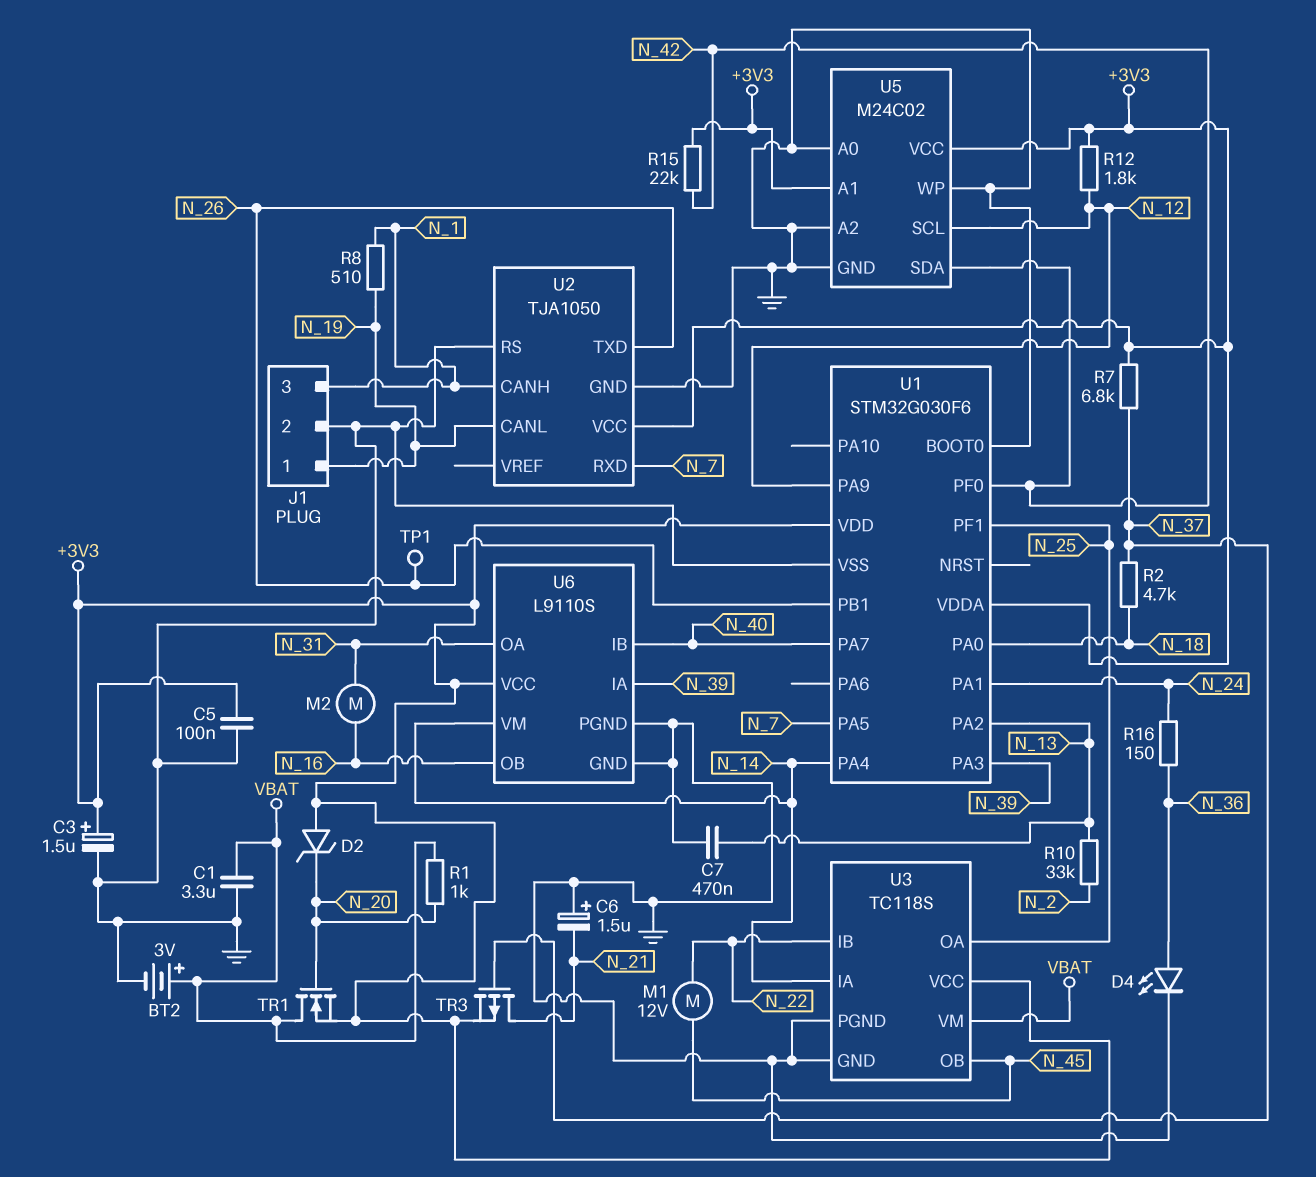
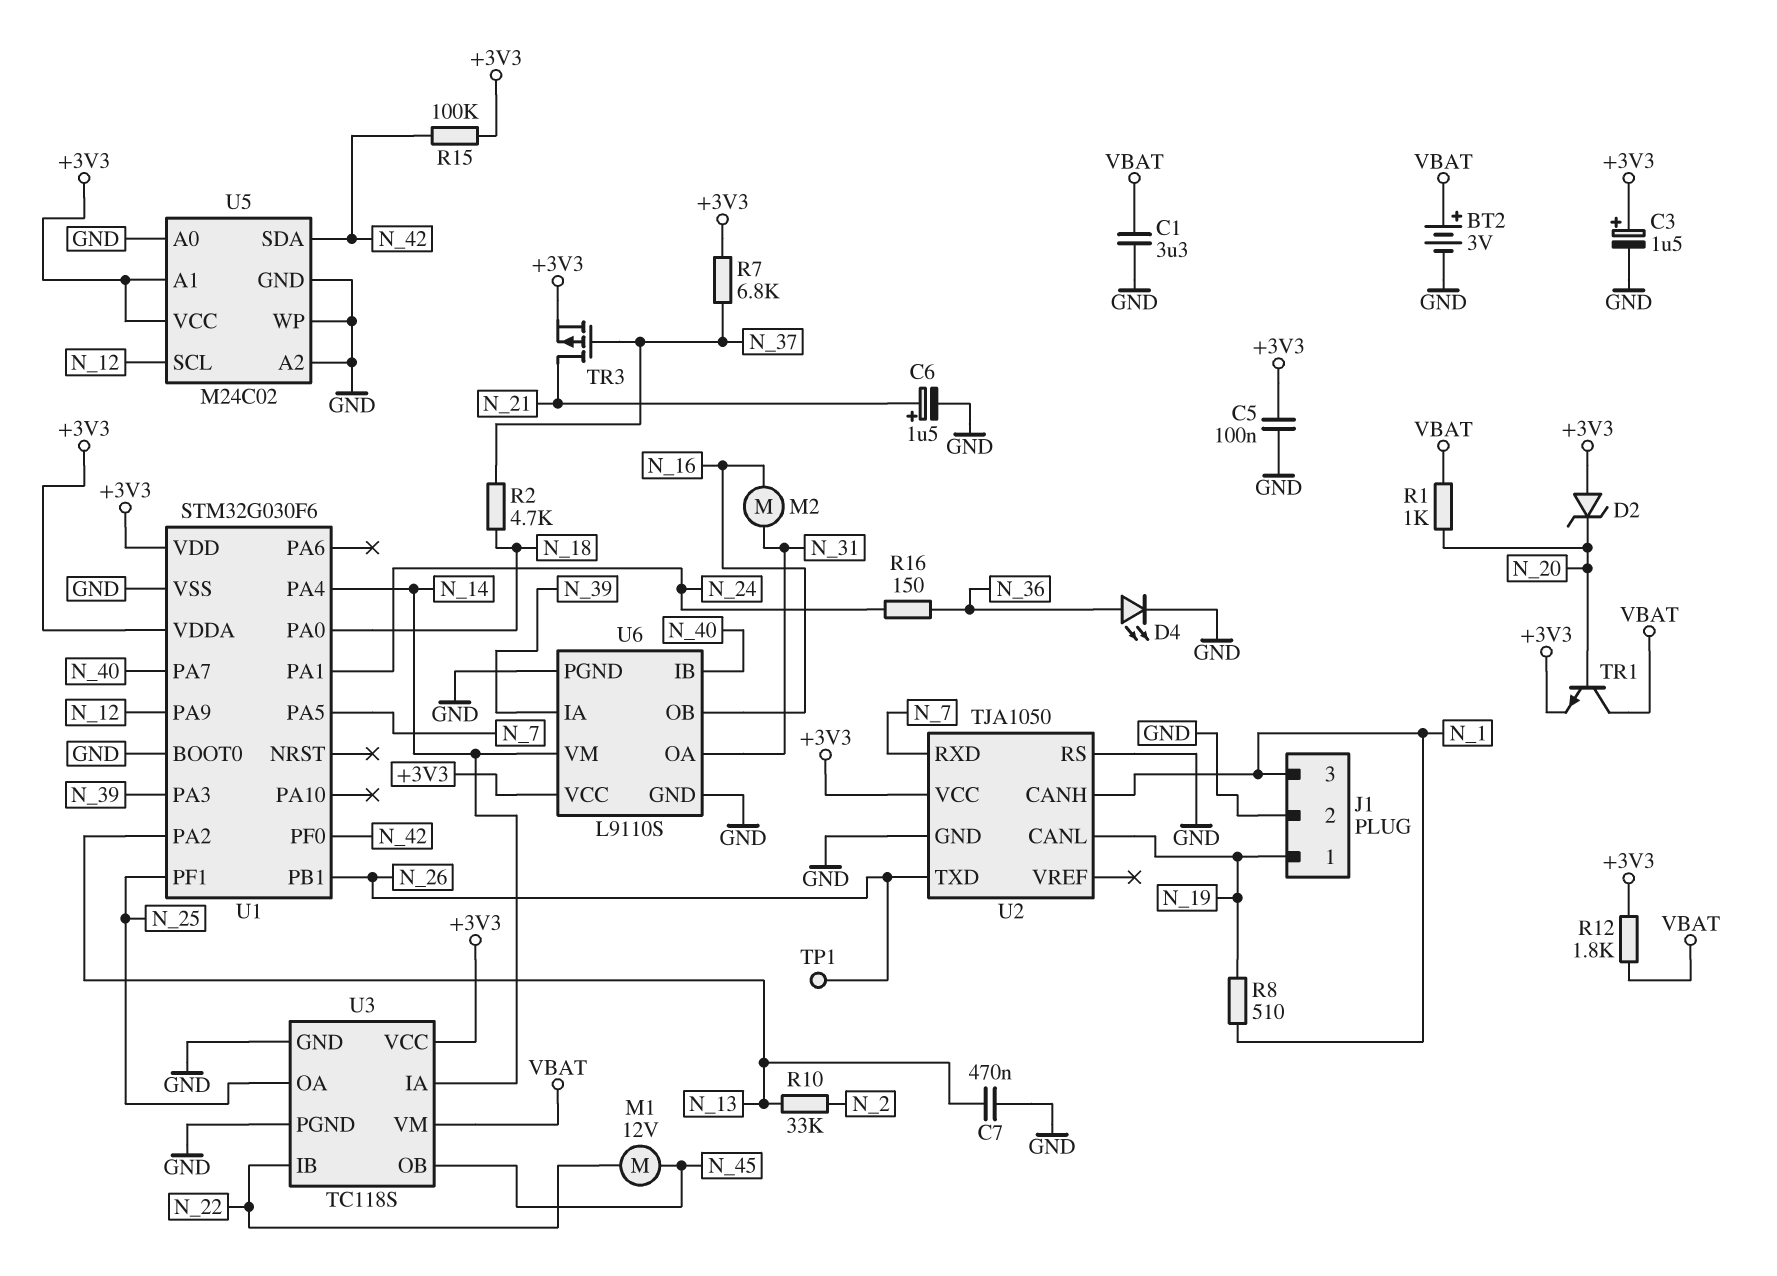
C6: 1.5uF (plus GND, minus N_21) -> 1.5uF (plus N_21, minus GND)
R12: 1.8k (+3V3, N_12) -> 1.8k (+3V3, VBAT)
R15: 22k (+3V3, N_42) -> 100k (+3V3, N_42)
TR1: NMOS (G N_20, D VBAT, S +3V3) -> NPN (B N_20, C VBAT, E +3V3)

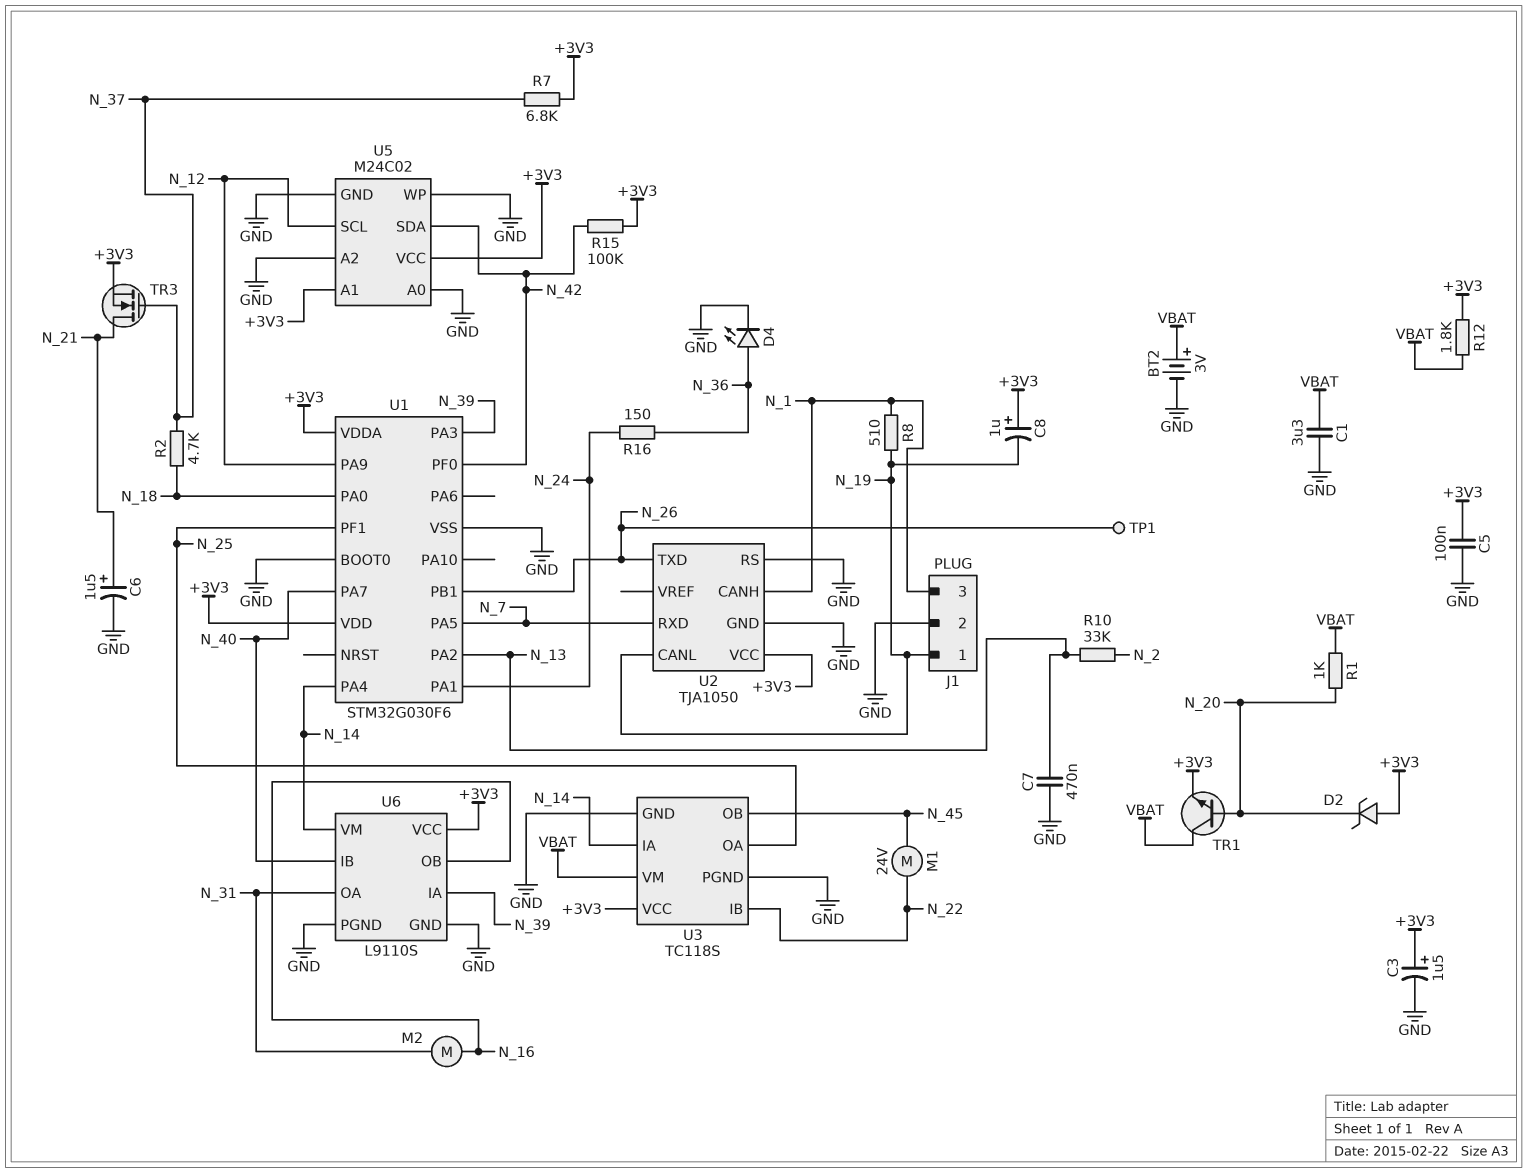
C8: none -> 1uF (plus +3V3, minus N_19)
M1: motor 12V (N_22, N_45) -> motor 24V (N_22, N_45)
TR3: PMOS (G N_37, D N_21, S +3V3) -> NMOS (G N_37, D N_21, S +3V3)

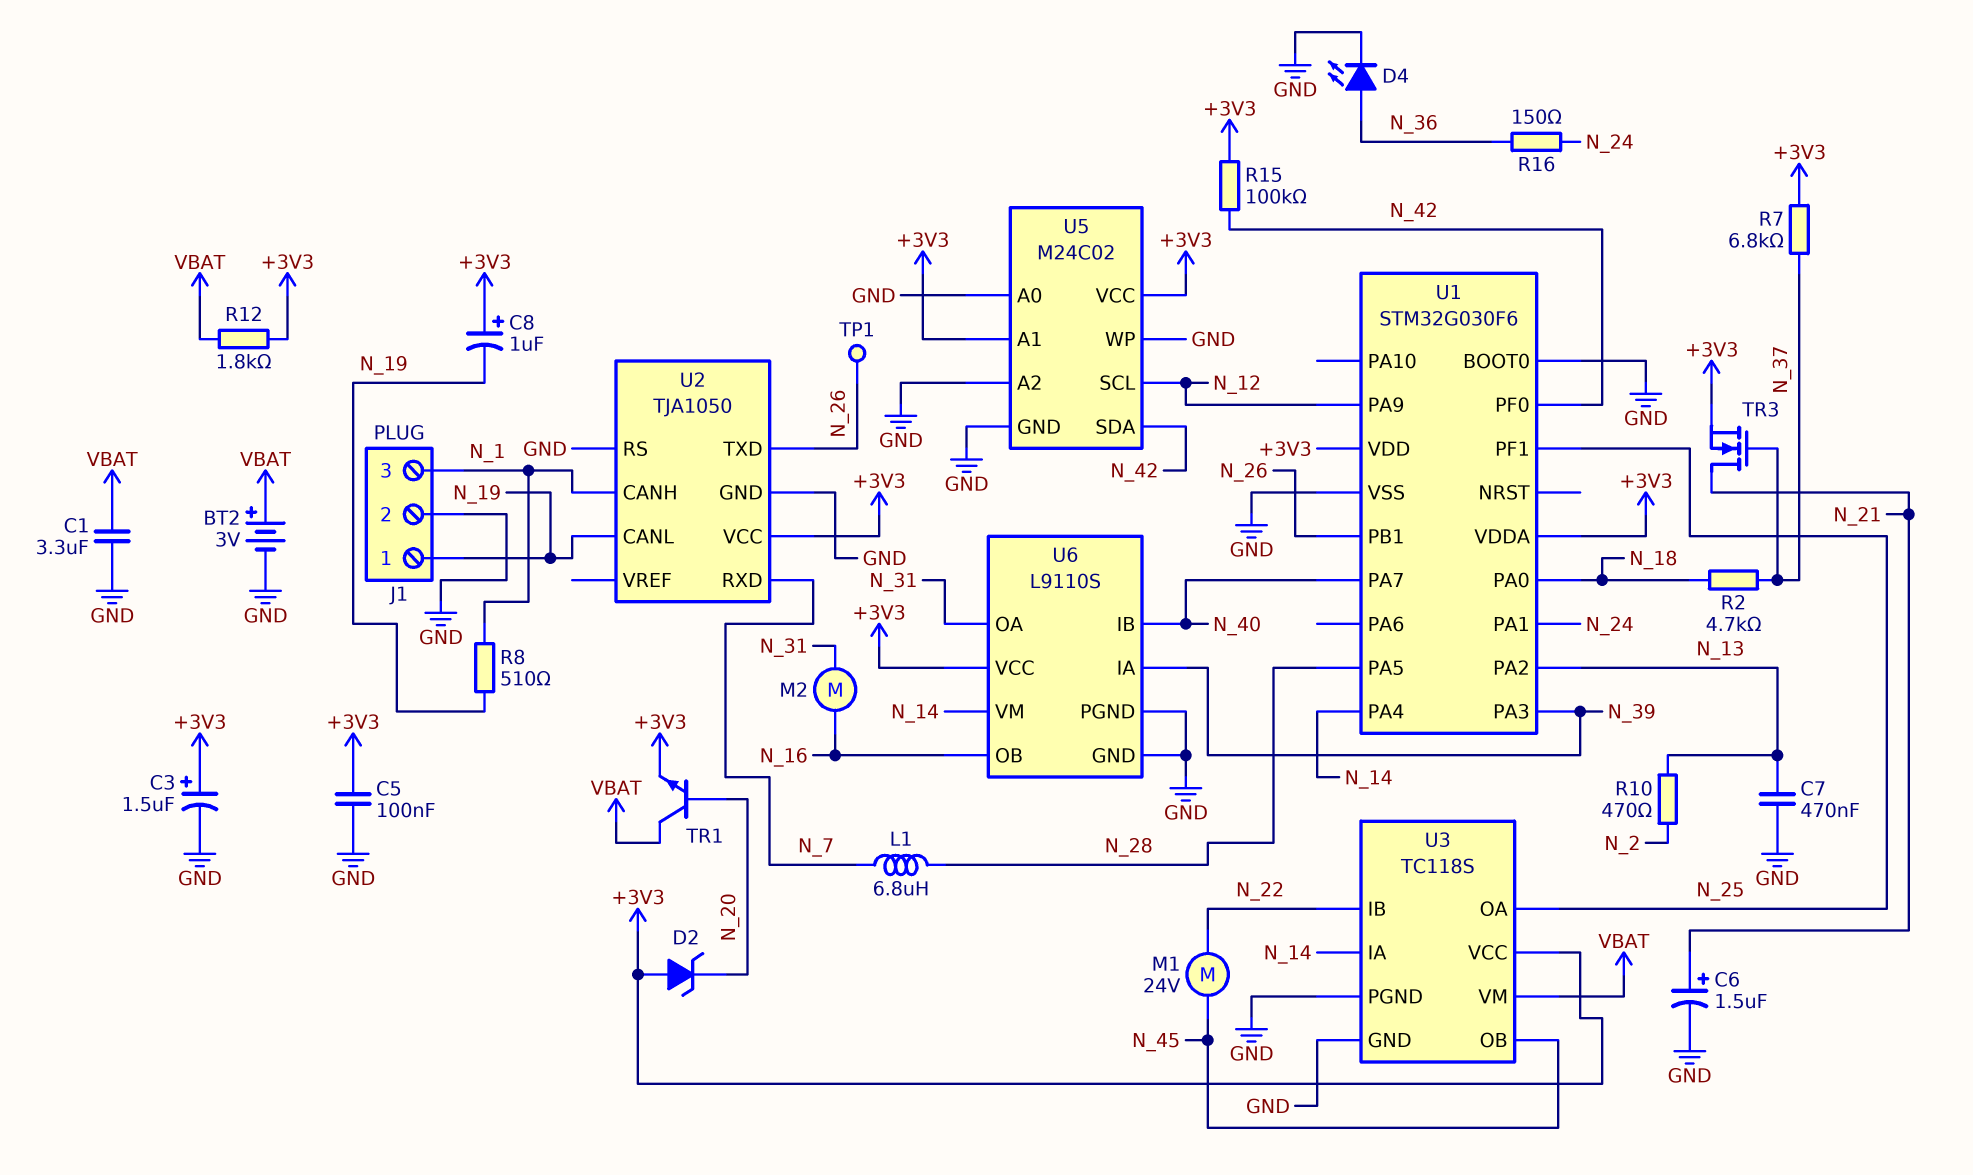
L1: none -> 6.8uH (N_7, N_28)
R1: 1k (N_20, VBAT) -> none
R10: 33k (N_2, N_13) -> 470 (N_2, N_13)
U1 pin PA5: N_7 -> N_28

